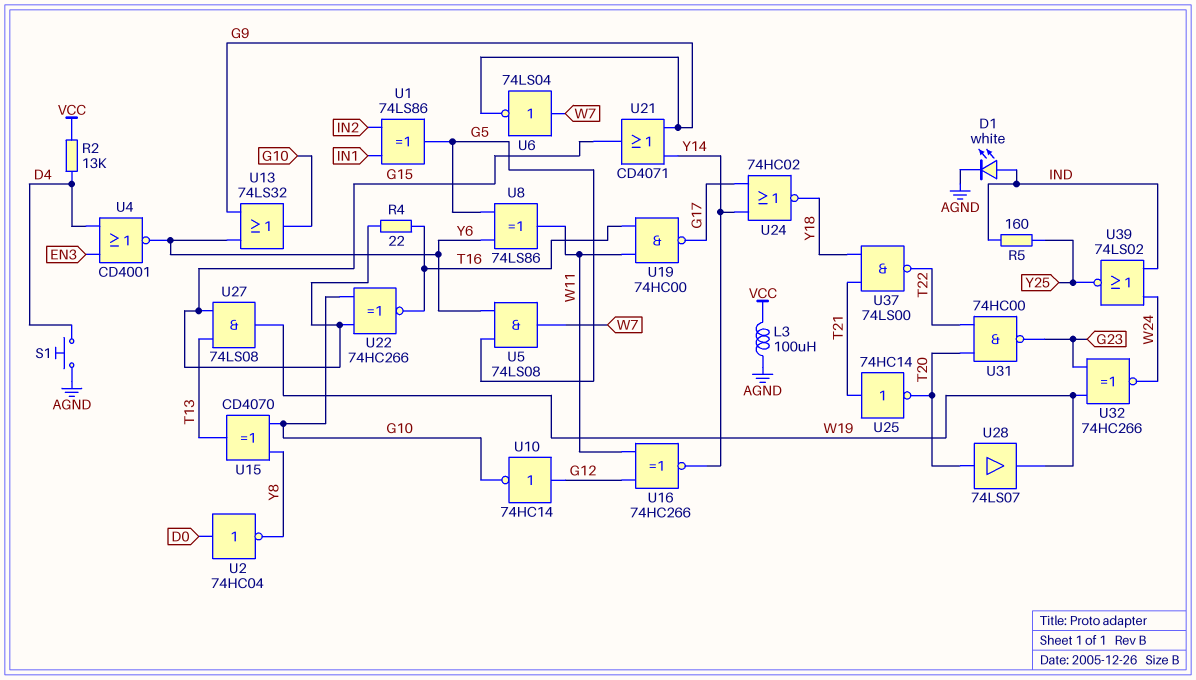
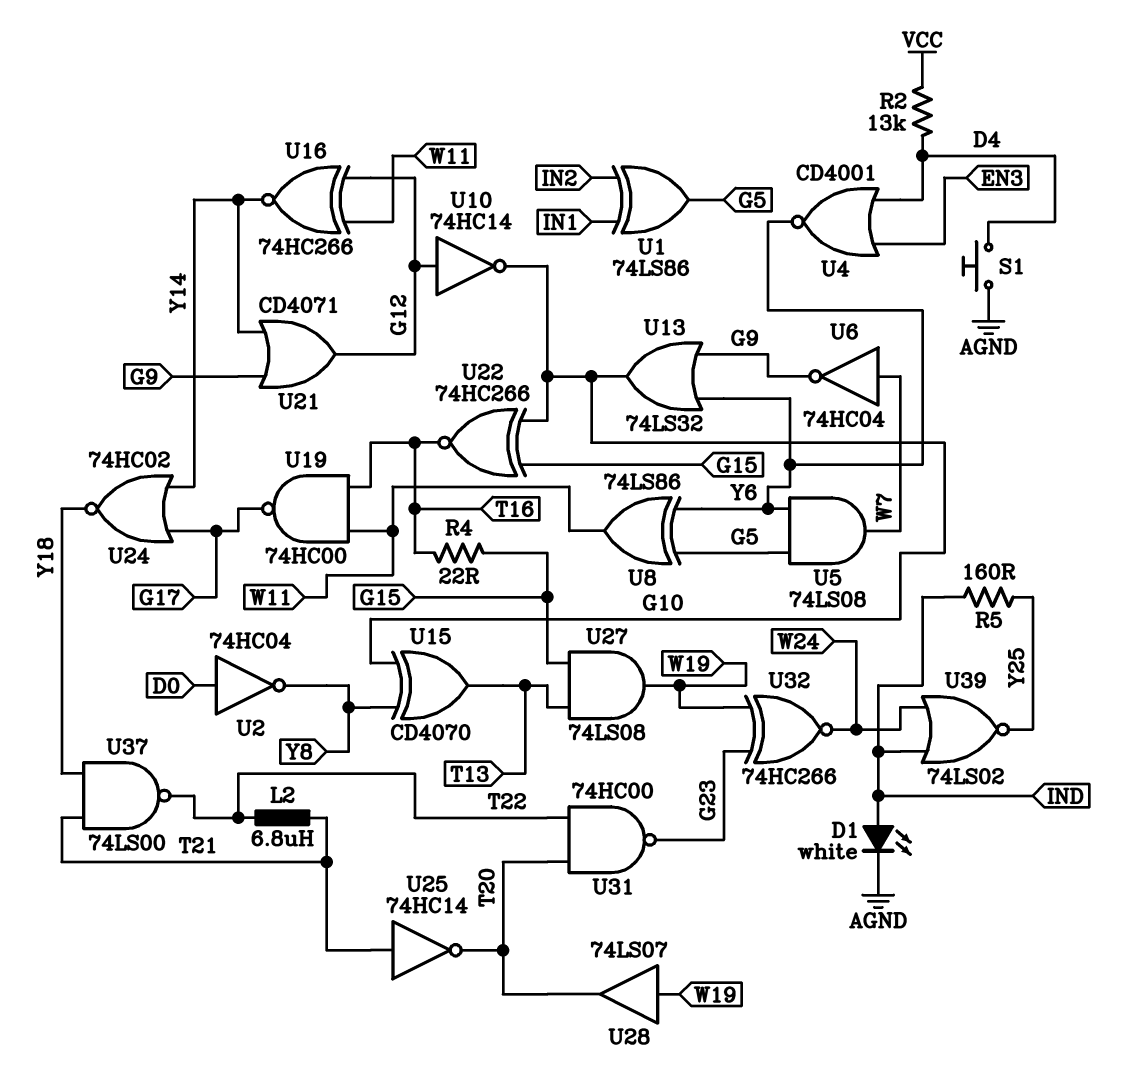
L2: none -> 6.8uH (T21, T22)
L3: 100uH (AGND, VCC) -> none
U6: NOT 74LS04 (in W7, out G9) -> NOT 74HC04 (in W7, out G9)
U21: OR CD4071 (in G9, in Y14, out G15) -> OR CD4071 (in G9, in Y14, out G12)
U28: buffer 74LS07 (in T20, out W19) -> buffer 74LS07 (in W19, out T20)

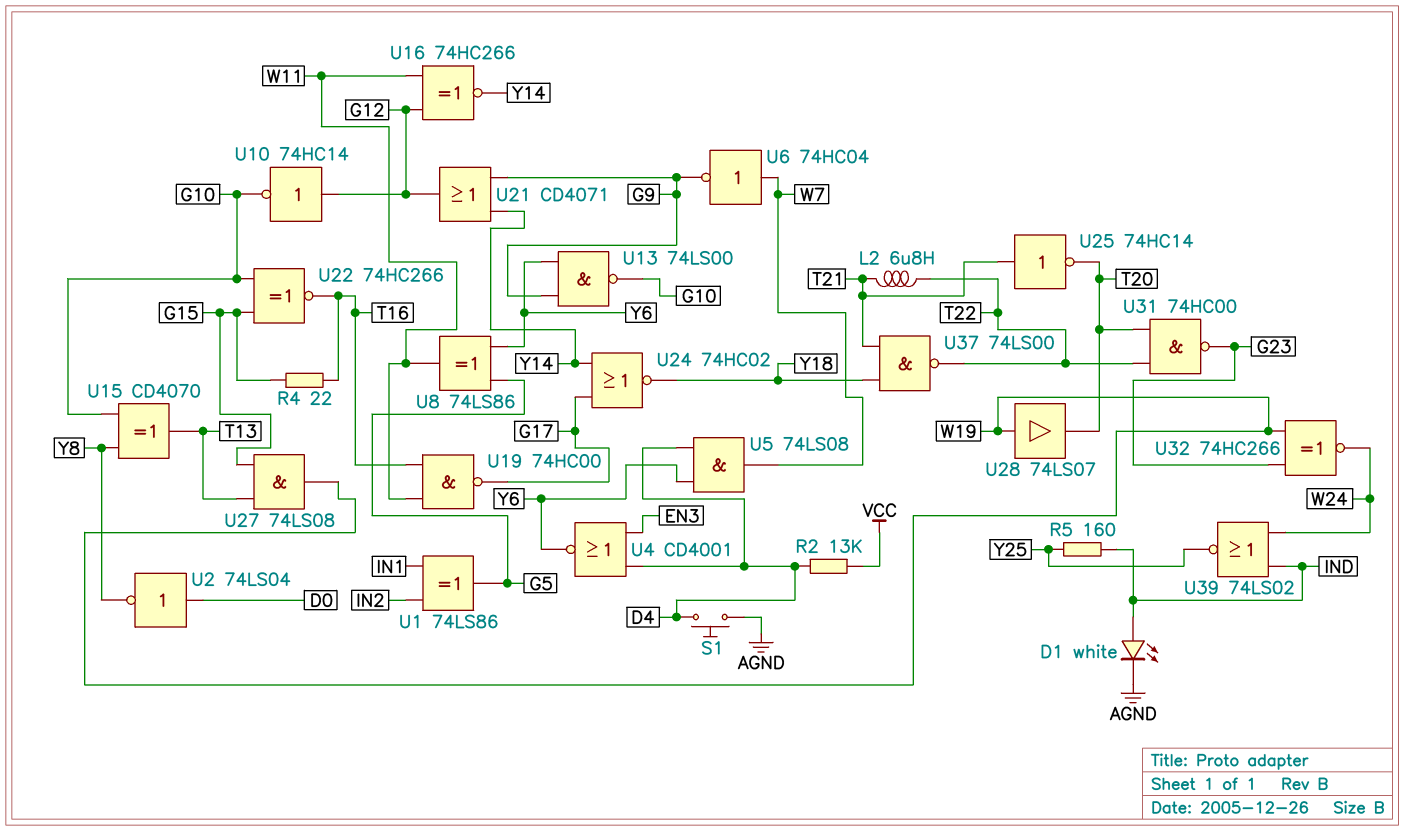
U2: NOT 74HC04 (in D0, out Y8) -> NOT 74LS04 (in D0, out Y8)
U5: AND 74LS08 (in G5, in Y6, out W7) -> AND 74LS08 (in D4, in Y6, out W7)
U13: OR 74LS32 (in G9, in Y6, out G10) -> NAND 74LS00 (in G9, in Y6, out G10)

